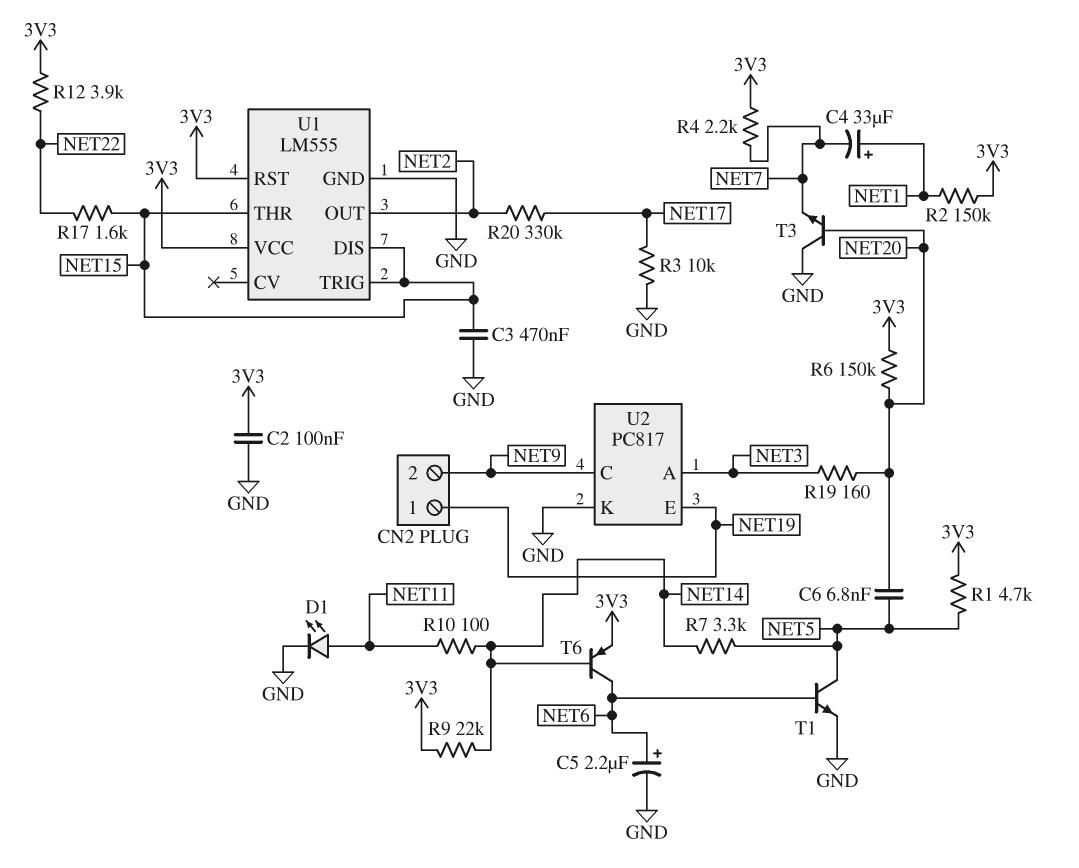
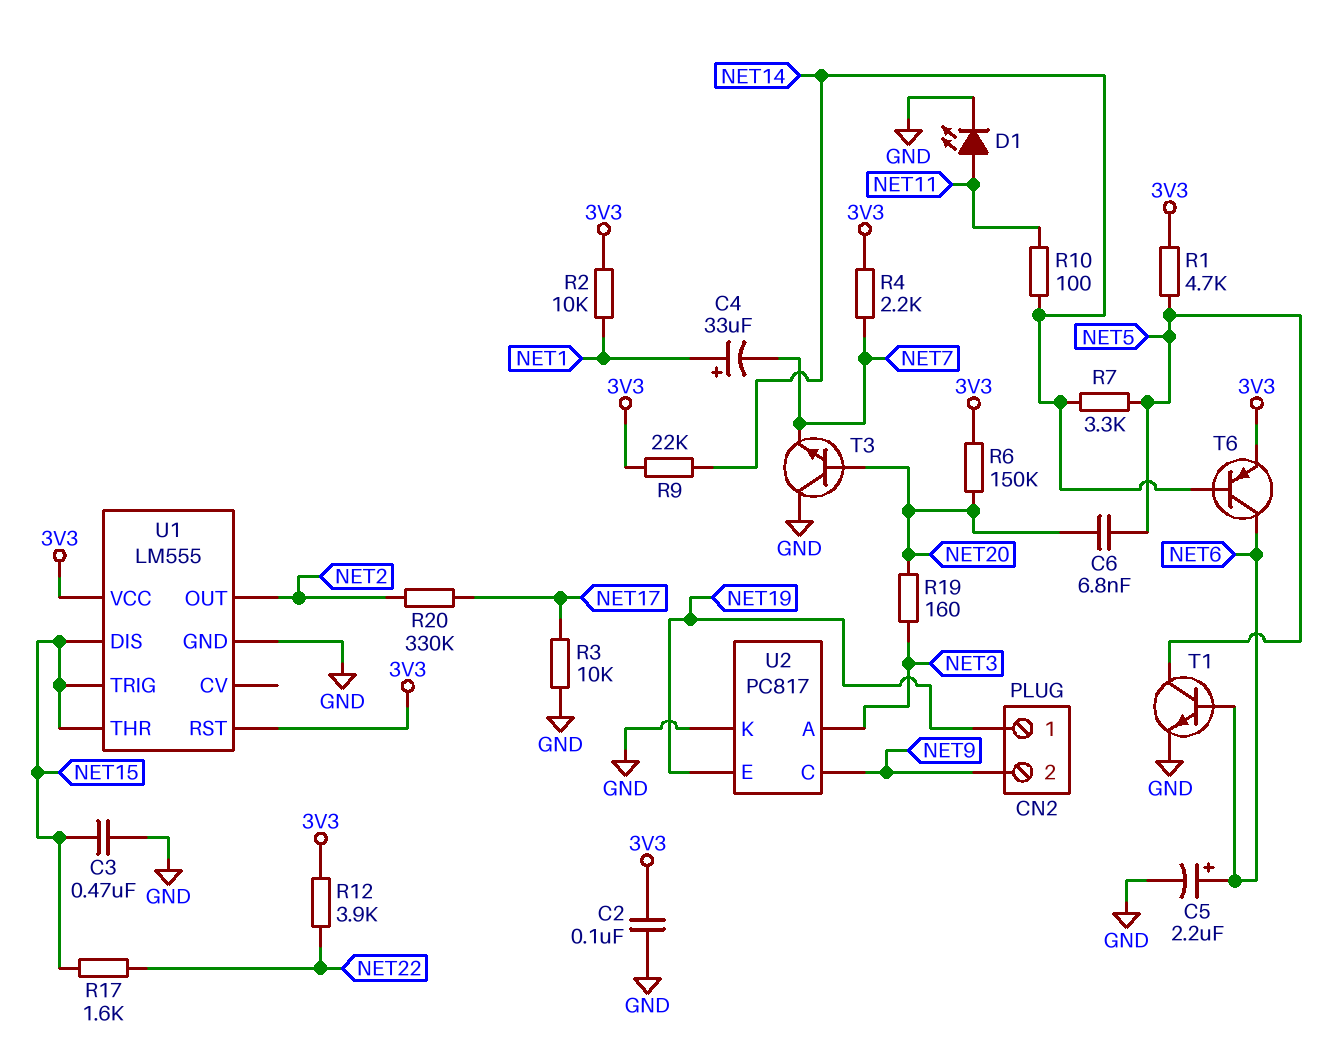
R2: 150k (3V3, NET1) -> 10k (3V3, NET1)

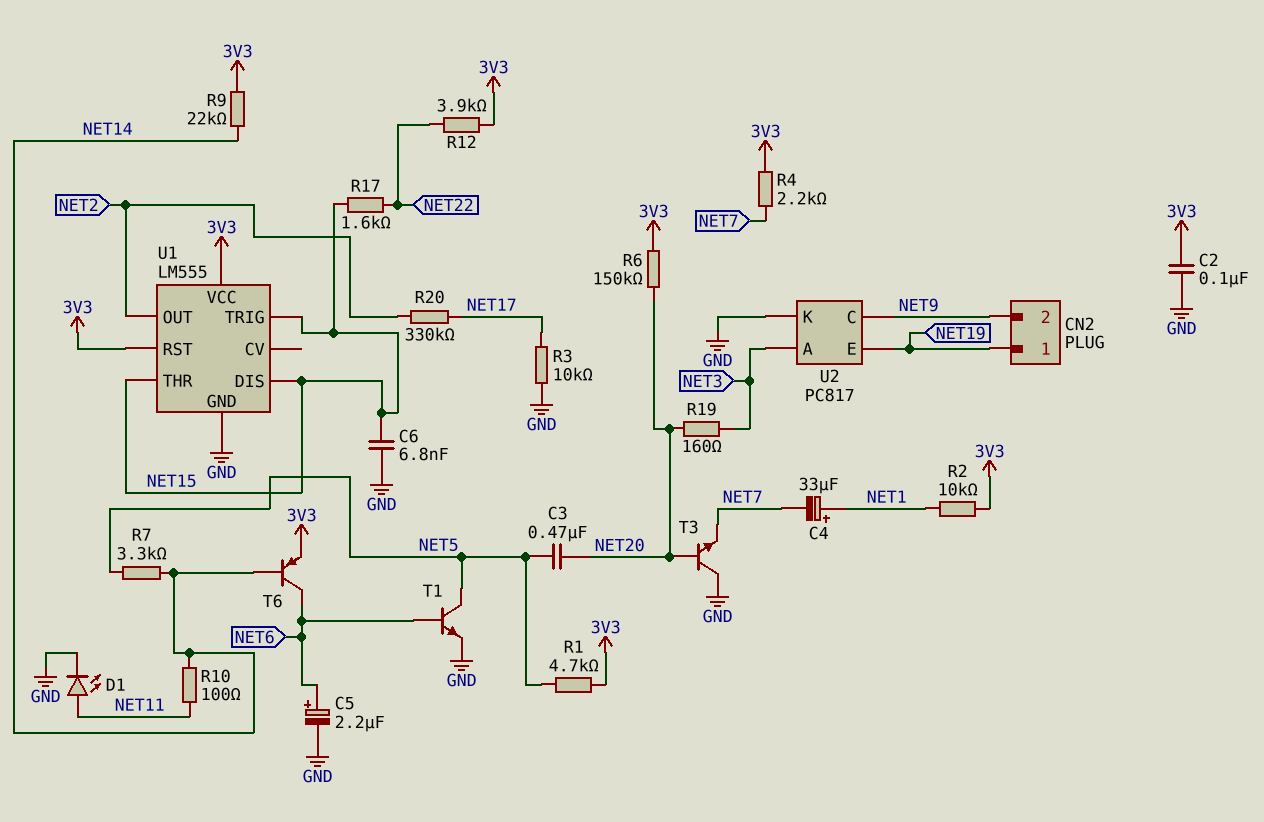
C3: 470nF (GND, NET15) -> 470nF (NET5, NET20)
C6: 6.8nF (NET5, NET20) -> 6.8nF (GND, NET15)

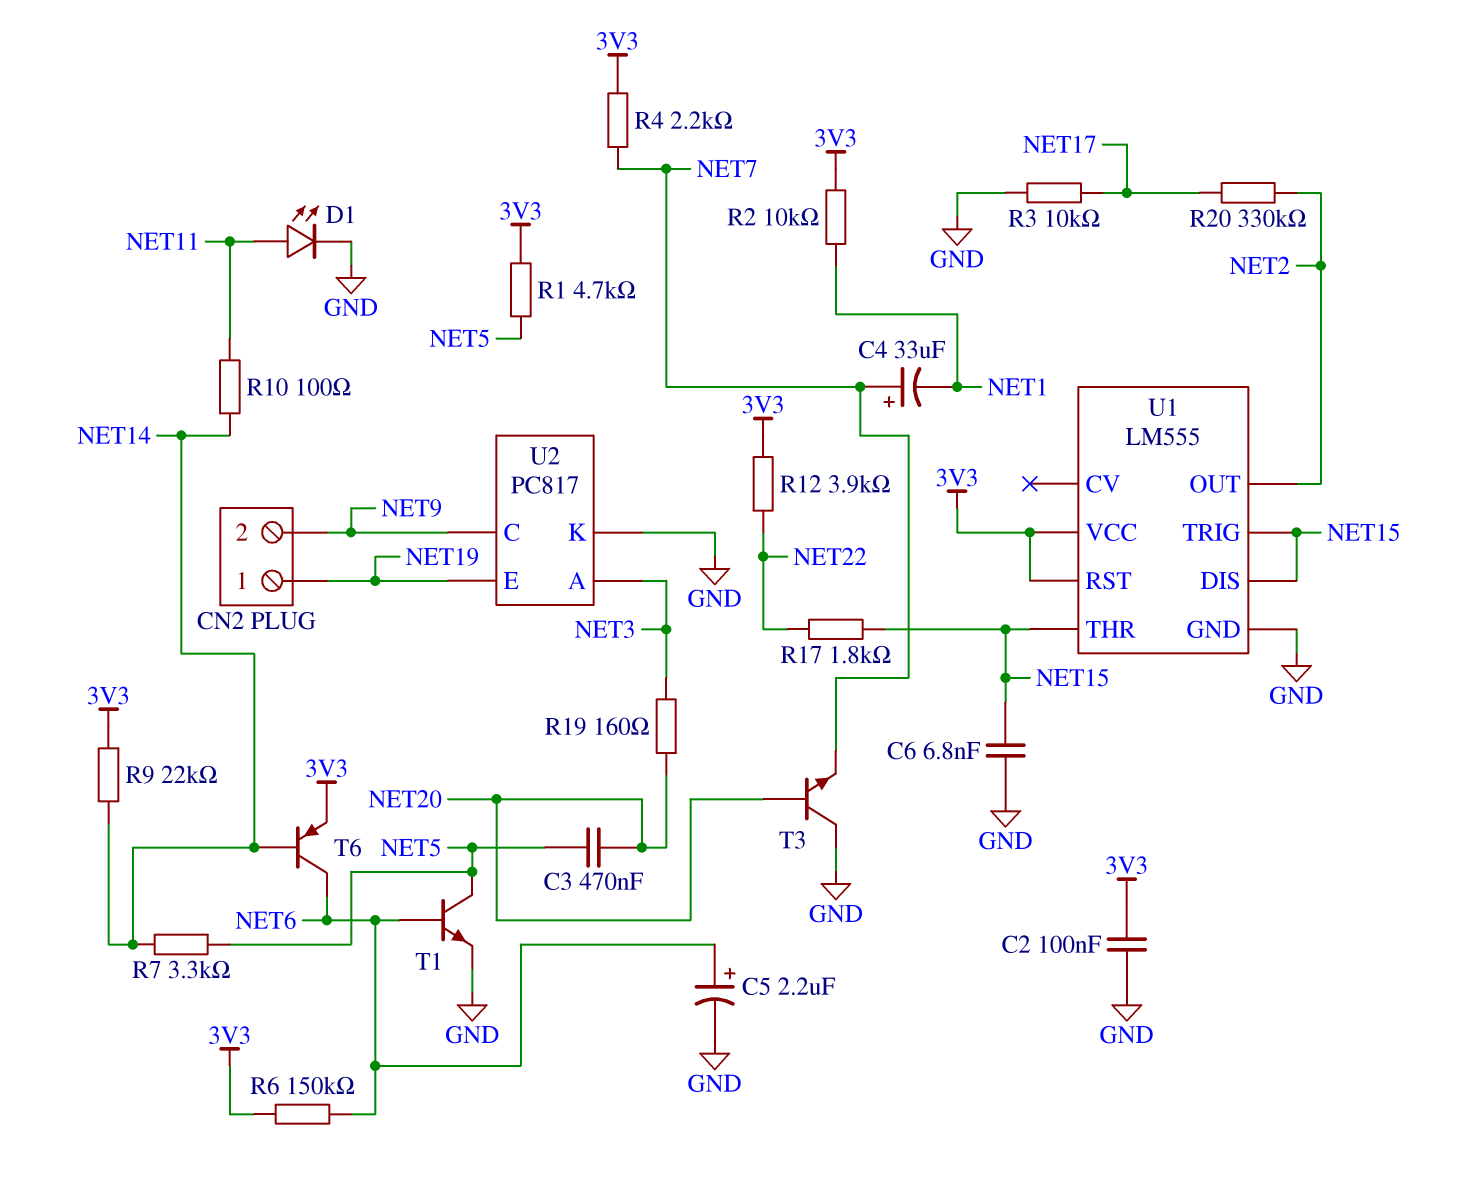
C4: 33uF (plus NET1, minus NET7) -> 33uF (plus NET7, minus NET1)
R6: 150k (3V3, NET20) -> 150k (3V3, NET6)
R17: 1.6k (NET15, NET22) -> 1.8k (NET15, NET22)

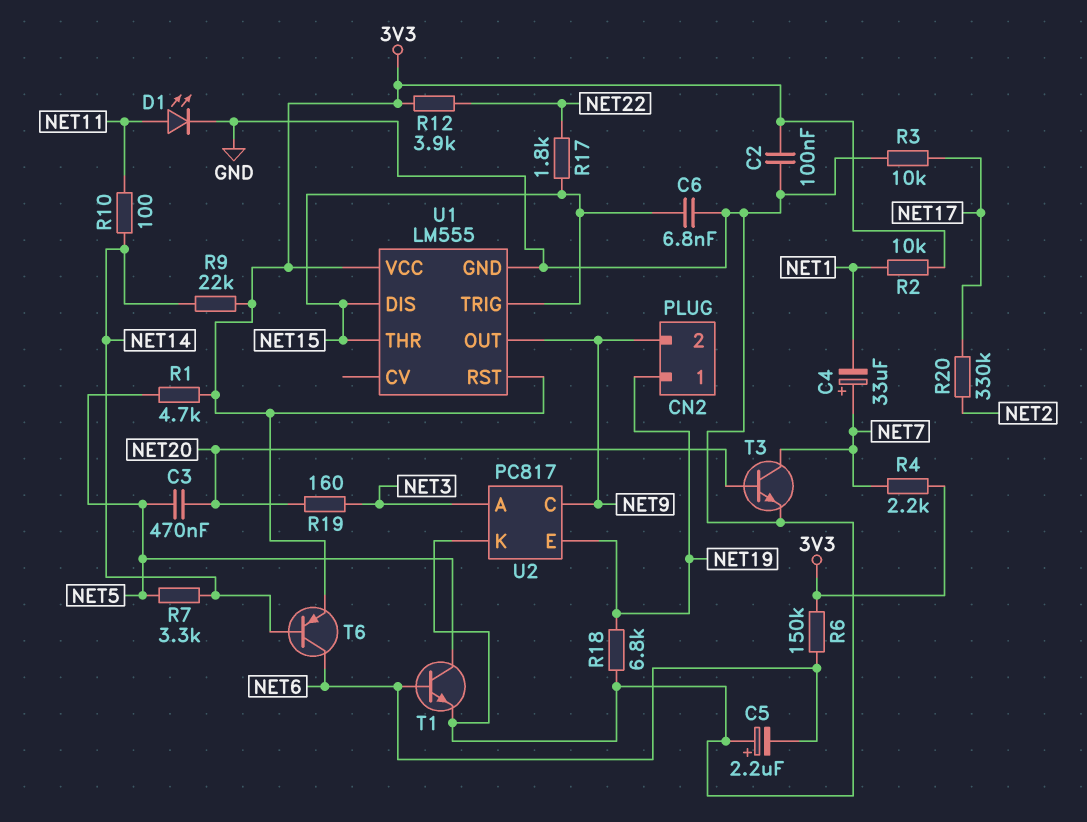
C5: 2.2uF (plus NET6, minus GND) -> 2.2uF (plus GND, minus NET6)
R18: none -> 6.8k (GND, NET19)
T3: NPN (B NET20, C GND, E NET7) -> NPN (B NET20, C NET7, E GND)
U1 pin OUT: NET2 -> NET9

